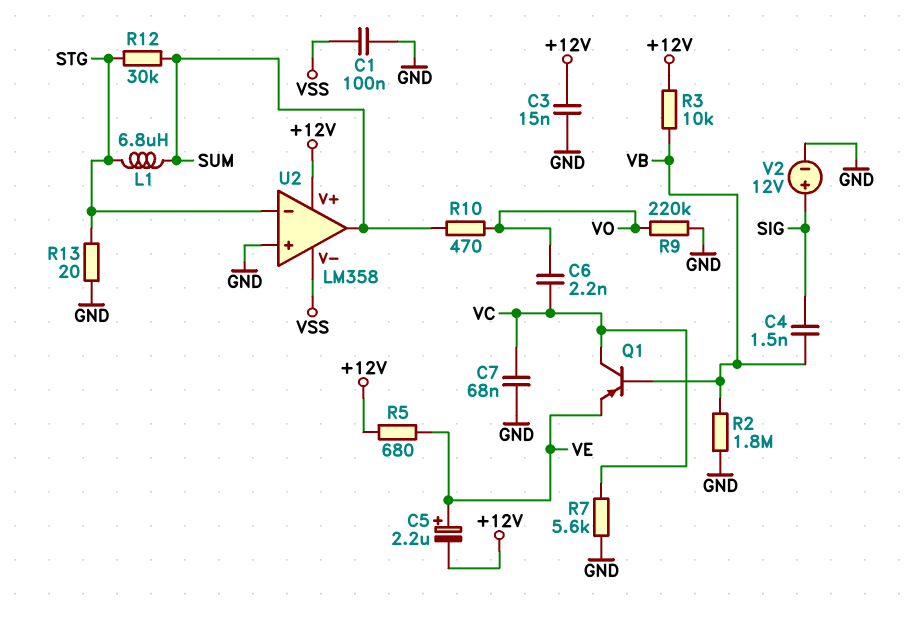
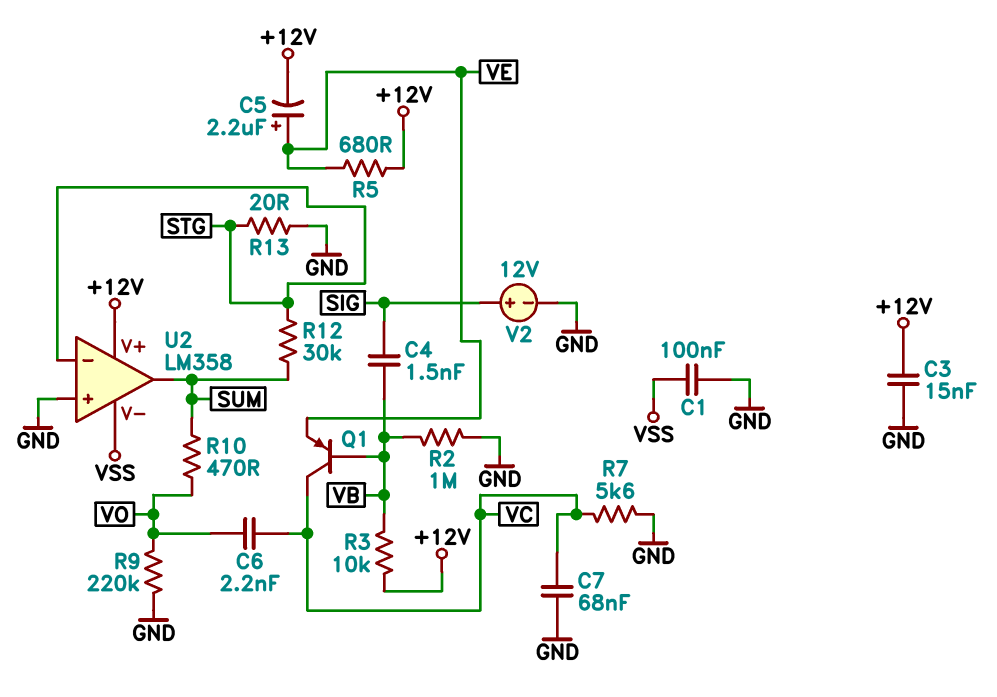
L1: 6.8uH (STG, SUM) -> none
R2: 1.8M (GND, VB) -> 1M (GND, VB)

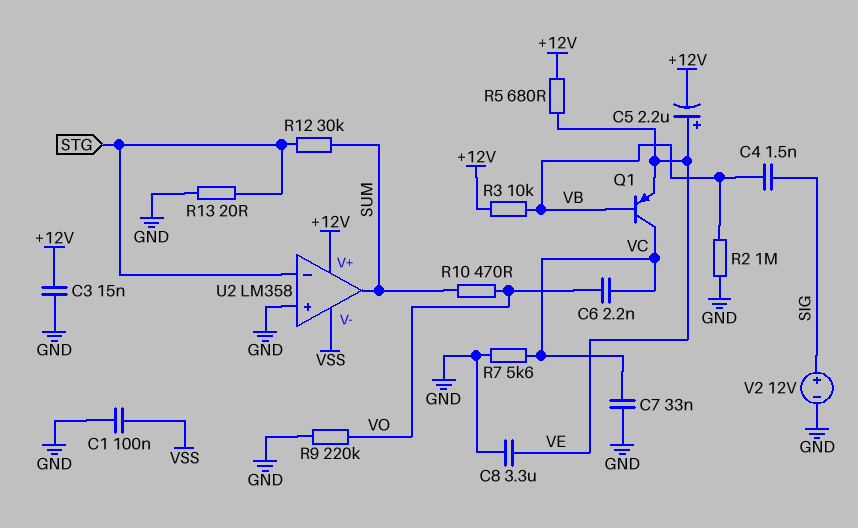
C7: 68nF (GND, VC) -> 33nF (GND, VC)
C8: none -> 3.3uF (GND, VE)

